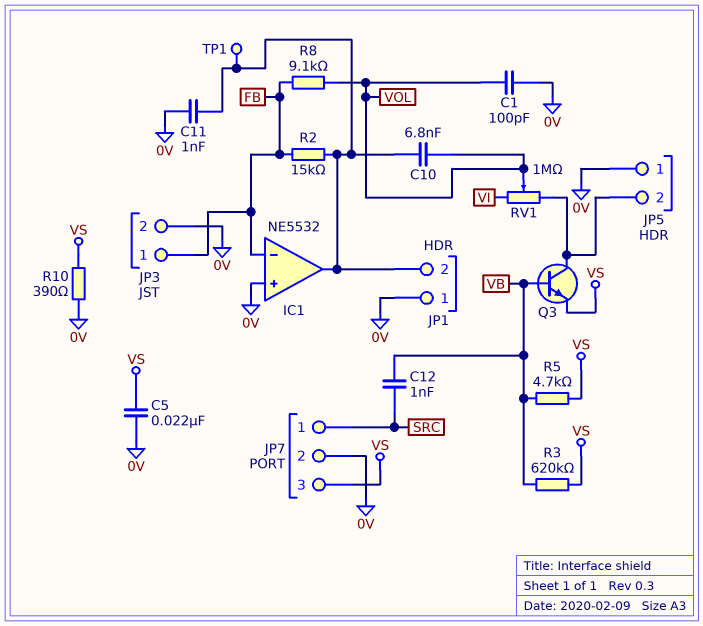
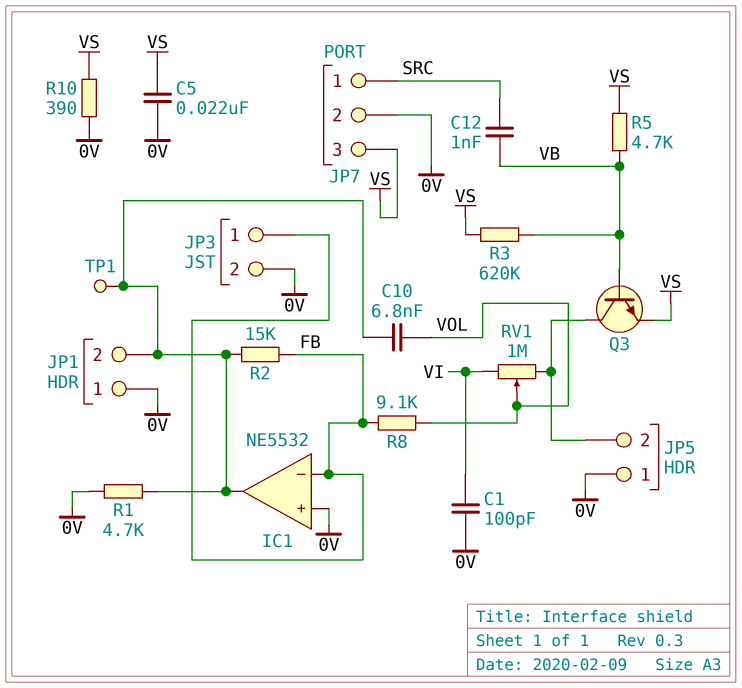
C1: 100pF (0V, VOL) -> 100pF (0V, VI)
C11: 1nF (0V, IC1/out) -> none
R1: none -> 4.7k (0V, IC1/out)

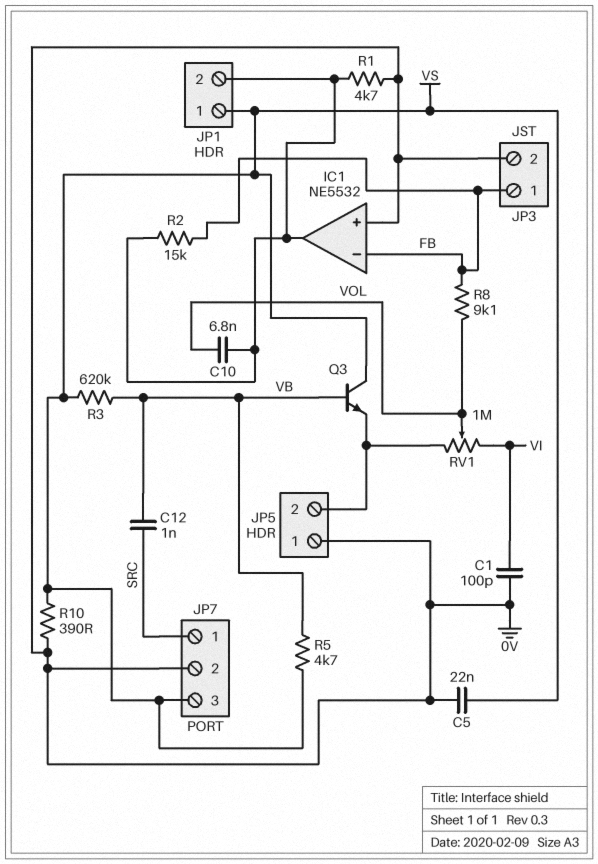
JP1 pin 1: 0V -> VS
Q3: NPN (B VB, C JP5/2, E VS) -> NPN (B VB, C VS, E JP5/2)
TP1: test point (IC1/out) -> none

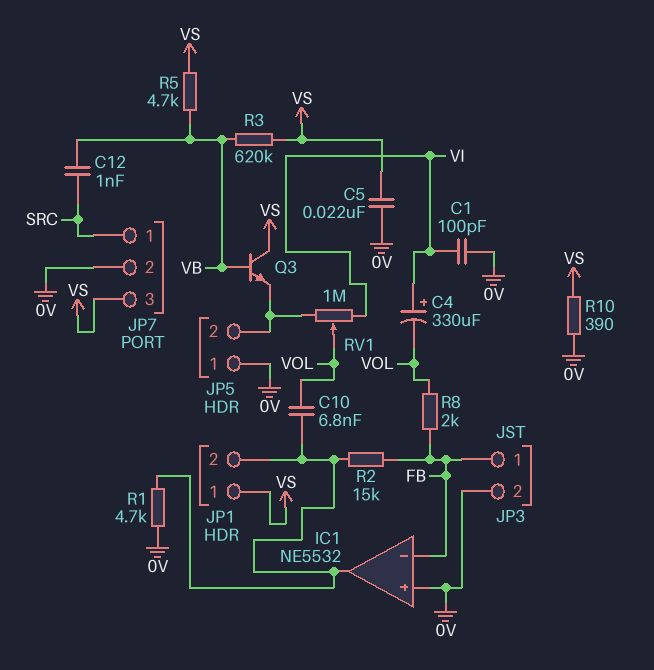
C4: none -> 330uF (plus VI, minus VOL)
R8: 9.1k (FB, VOL) -> 2k (FB, VOL)

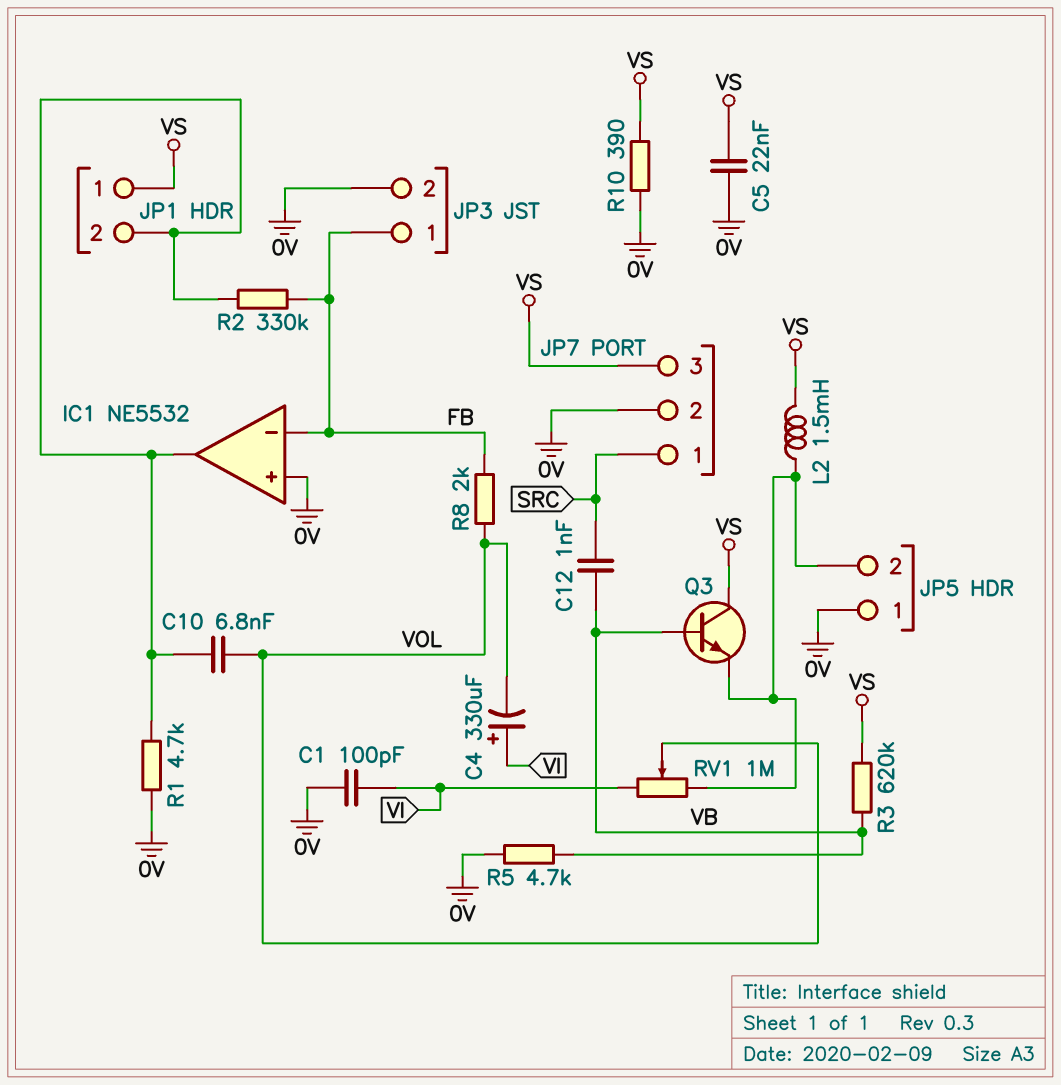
L2: none -> 1.5mH (JP5/2, VS)
R2: 15k (FB, IC1/out) -> 330k (FB, IC1/out)
R5: 4.7k (VB, VS) -> 4.7k (0V, VB)

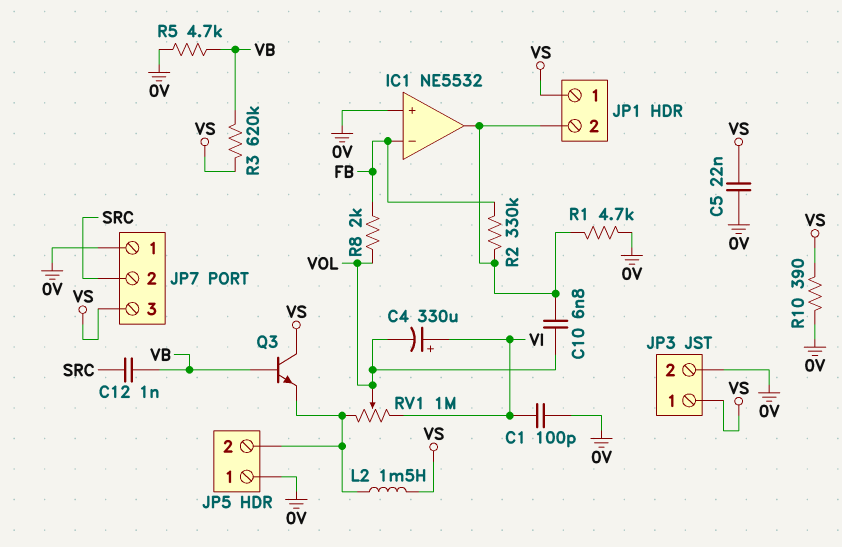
JP3 pin 1: FB -> VS
JP7 pin 1: SRC -> 0V
JP7 pin 2: 0V -> SRC

